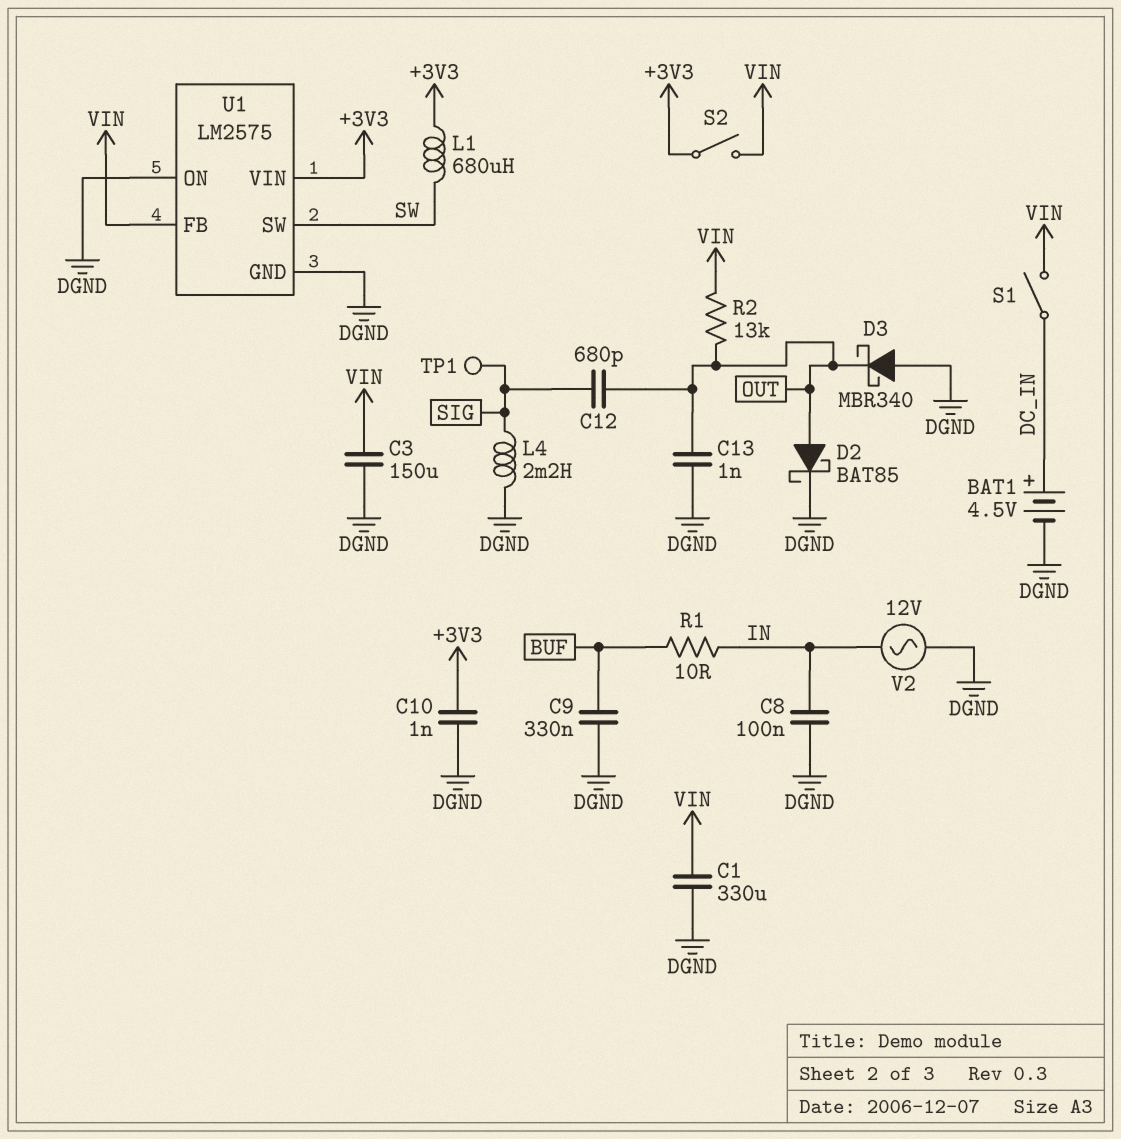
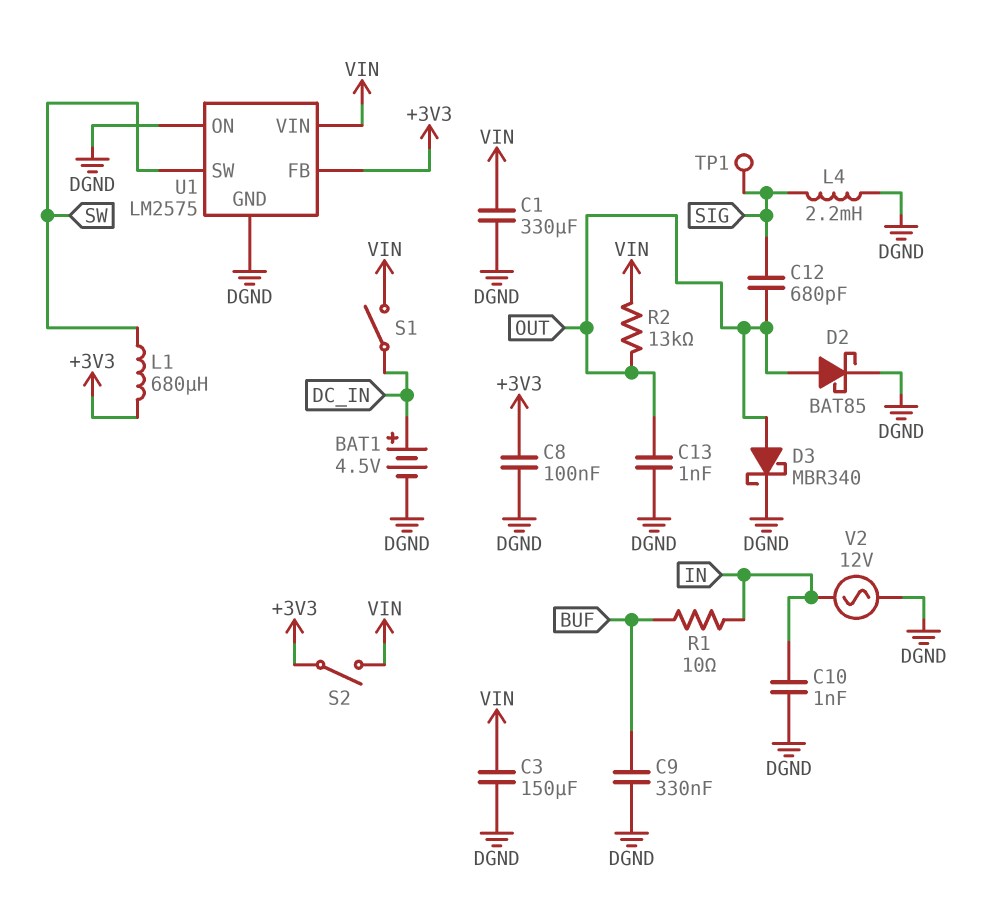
C8: 100nF (DGND, IN) -> 100nF (+3V3, DGND)
C10: 1nF (+3V3, DGND) -> 1nF (DGND, IN)
D3: schottky MBR340 (A DGND, K OUT) -> schottky MBR340 (A OUT, K DGND)
U1 pin FB: VIN -> +3V3
U1 pin VIN: +3V3 -> VIN

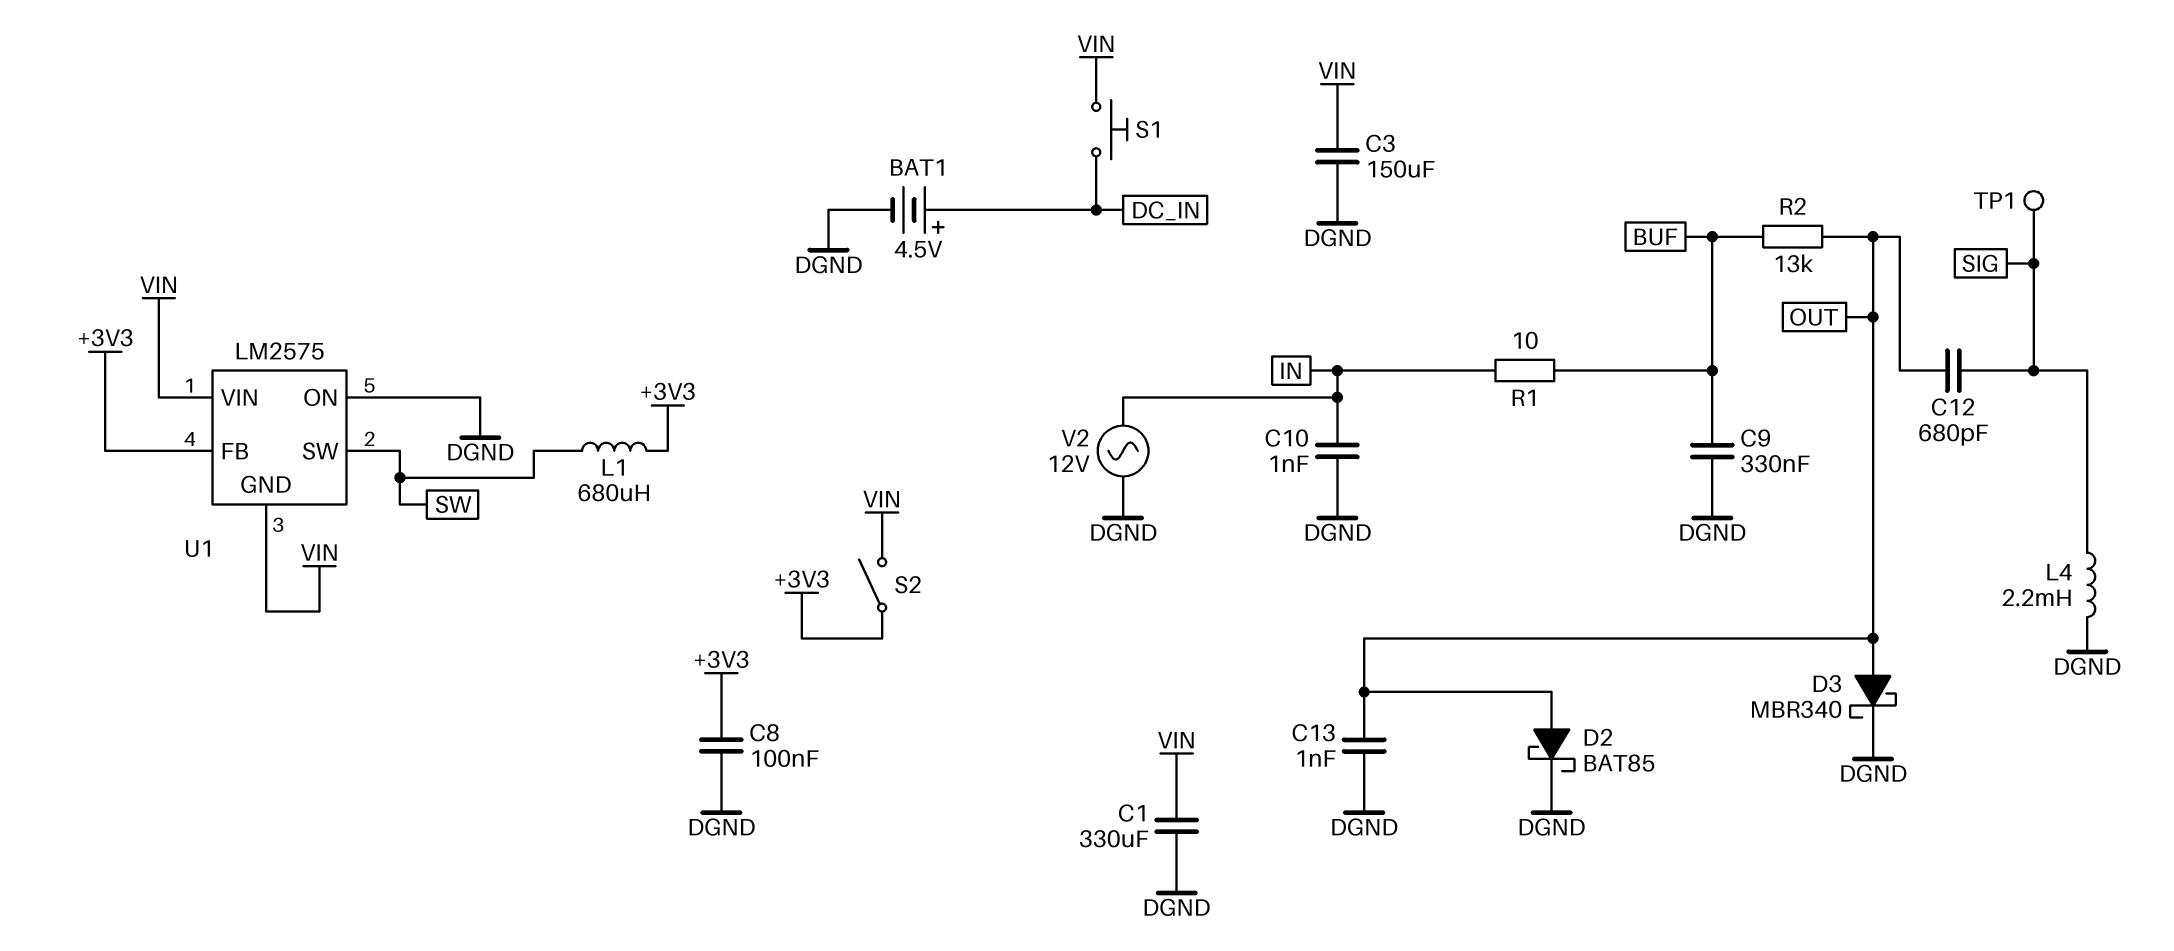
R2: 13k (OUT, VIN) -> 13k (BUF, OUT)
S1: switch (DC_IN, VIN) -> button (DC_IN, VIN)
U1 pin GND: DGND -> VIN

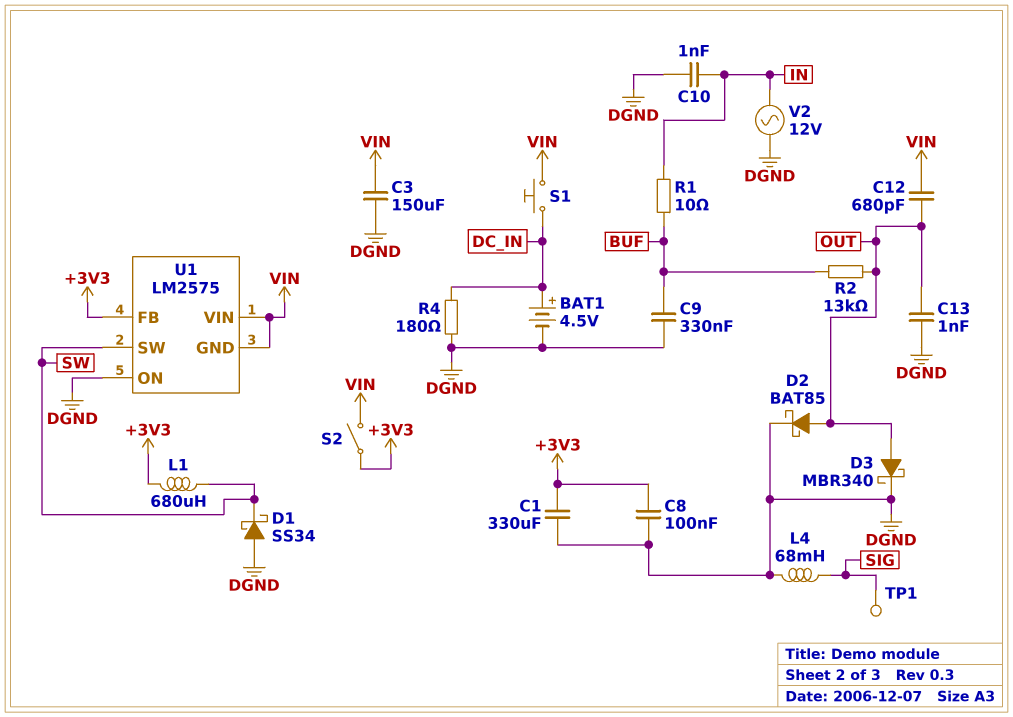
C1: 330uF (DGND, VIN) -> 330uF (+3V3, DGND)
C12: 680pF (OUT, SIG) -> 680pF (OUT, VIN)
D1: none -> schottky SS34 (A DGND, K SW)
L4: 2.2mH (DGND, SIG) -> 68mH (DGND, SIG)
R4: none -> 180 (DC_IN, DGND)

